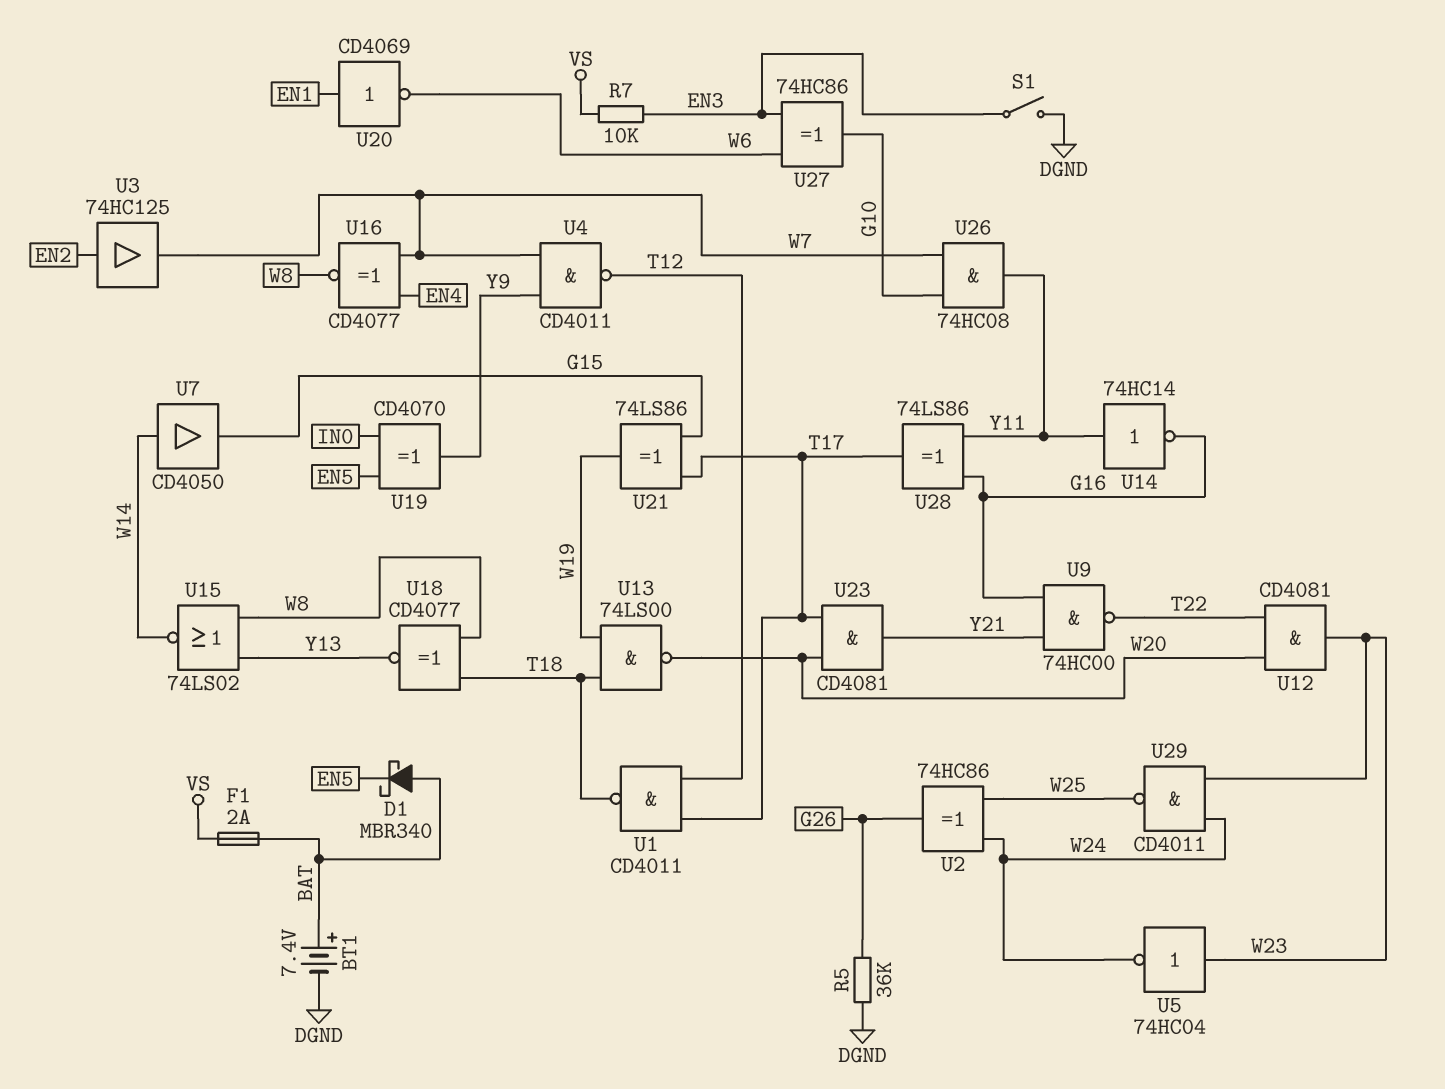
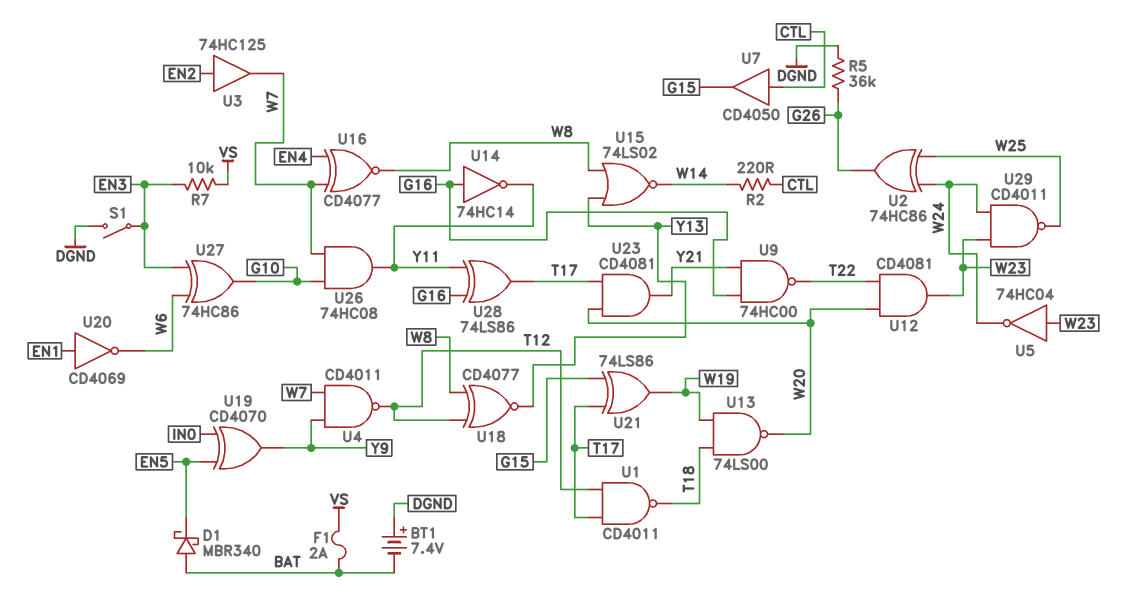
BT1: 7.4V (plus BAT, minus DGND) -> 7.4V (plus DGND, minus BAT)
R2: none -> 220 (CTL, W14)
U7: buffer CD4050 (in W14, out G15) -> buffer CD4050 (in CTL, out G15)
U14: NOT 74HC14 (in Y11, out G16) -> NOT 74HC14 (in G16, out Y11)
U18: XNOR CD4077 (in T18, in W8, out Y13) -> XNOR CD4077 (in T12, in W8, out Y13)

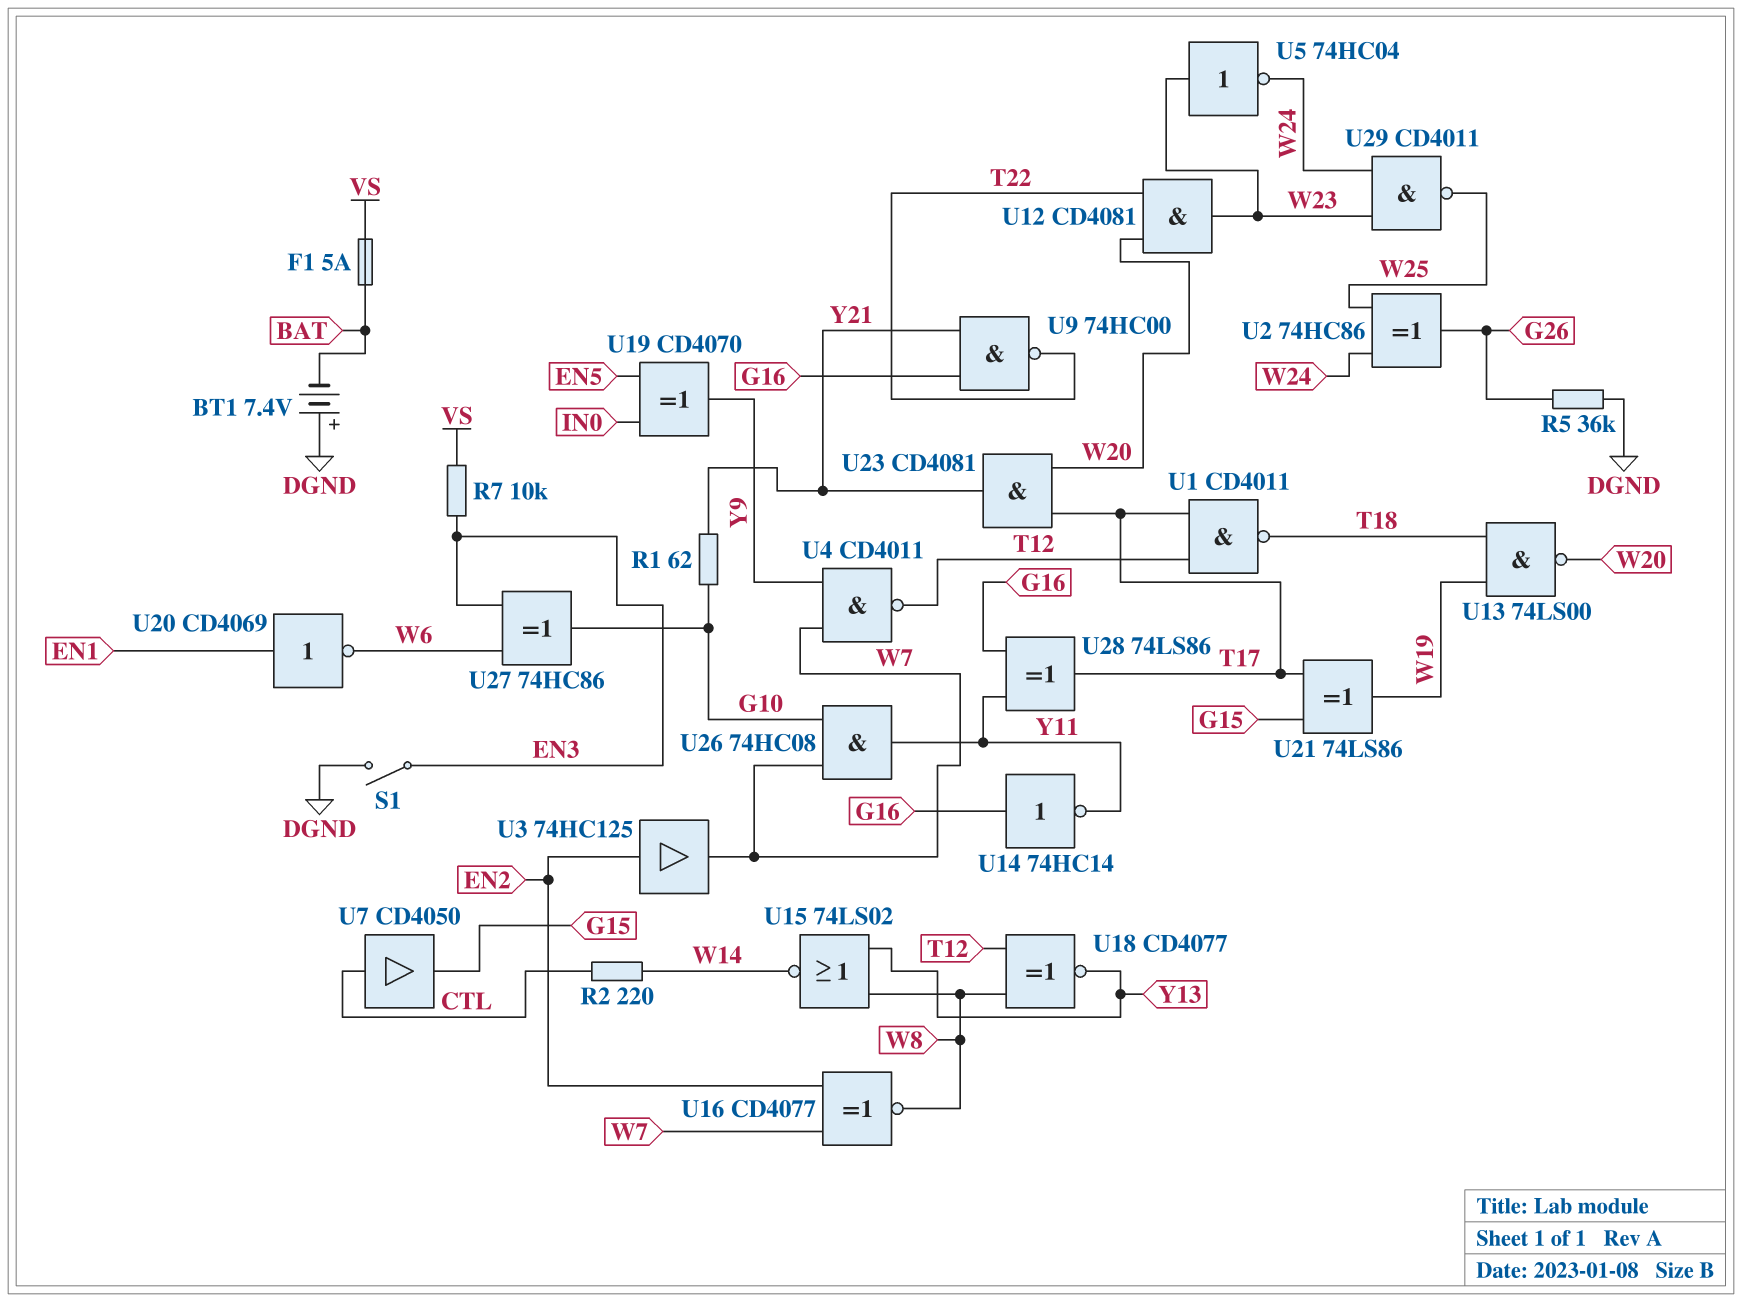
D1: schottky MBR340 (A BAT, K EN5) -> none
F1: 2A (BAT, VS) -> 5A (BAT, VS)
R1: none -> 62 (G10, Y21)
U16: XNOR CD4077 (in EN4, in W7, out W8) -> XNOR CD4077 (in EN2, in W7, out W8)

